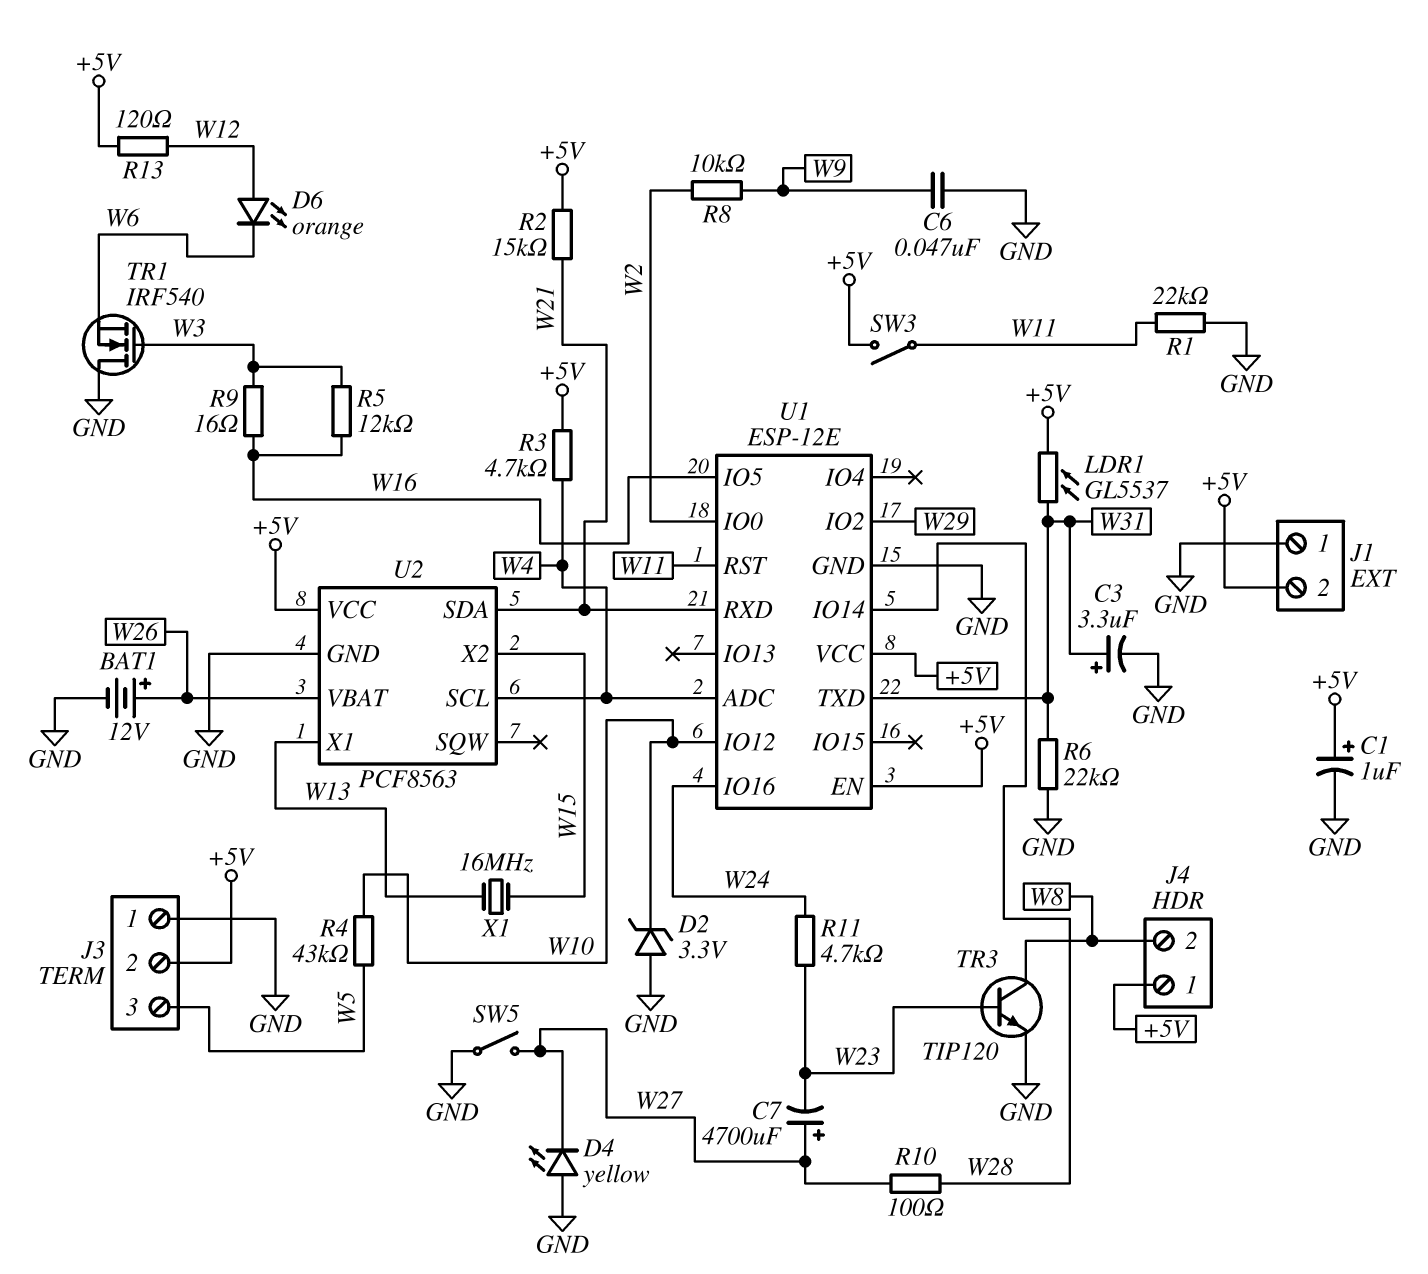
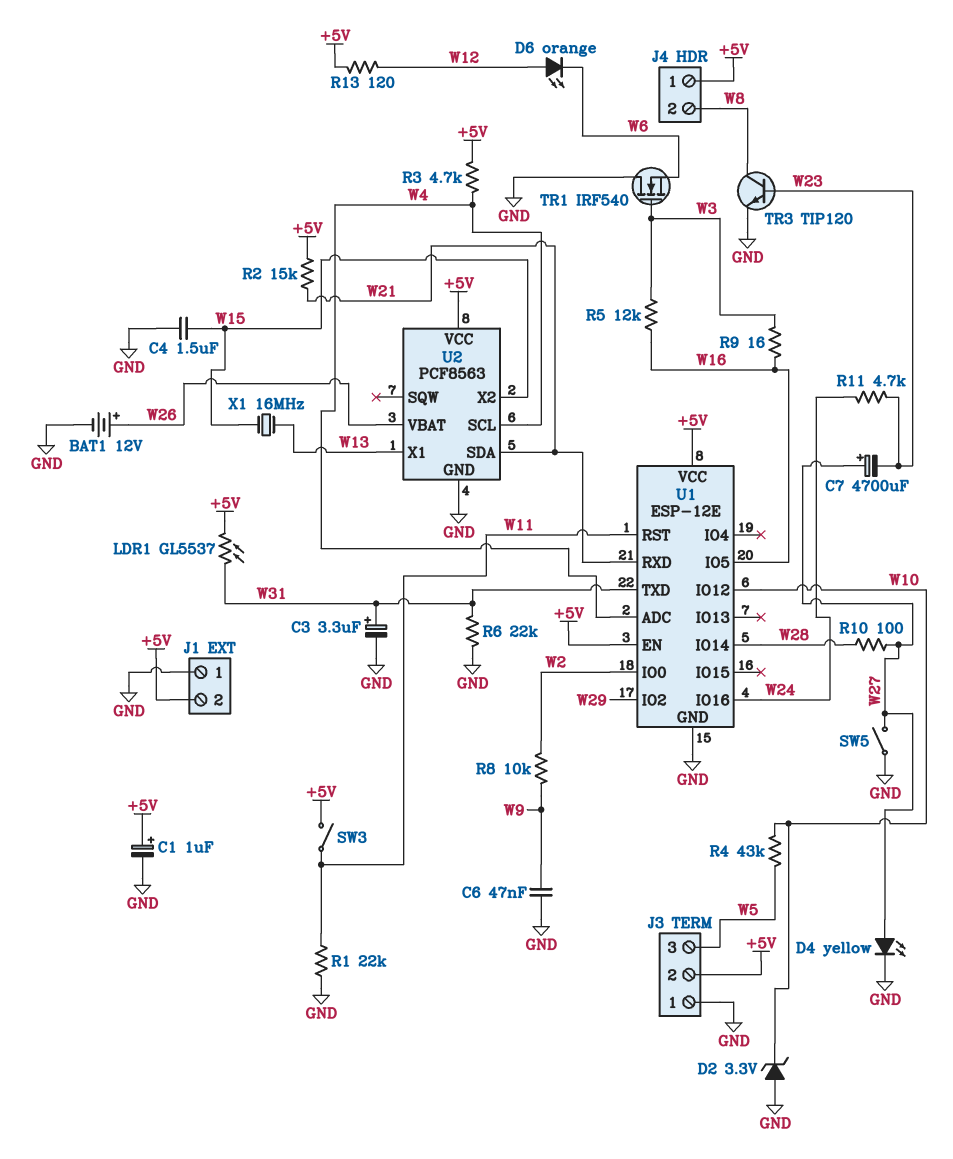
C4: none -> 1.5uF (GND, W15)
D4: LED yellow (A GND, K W27) -> LED yellow (A W27, K GND)

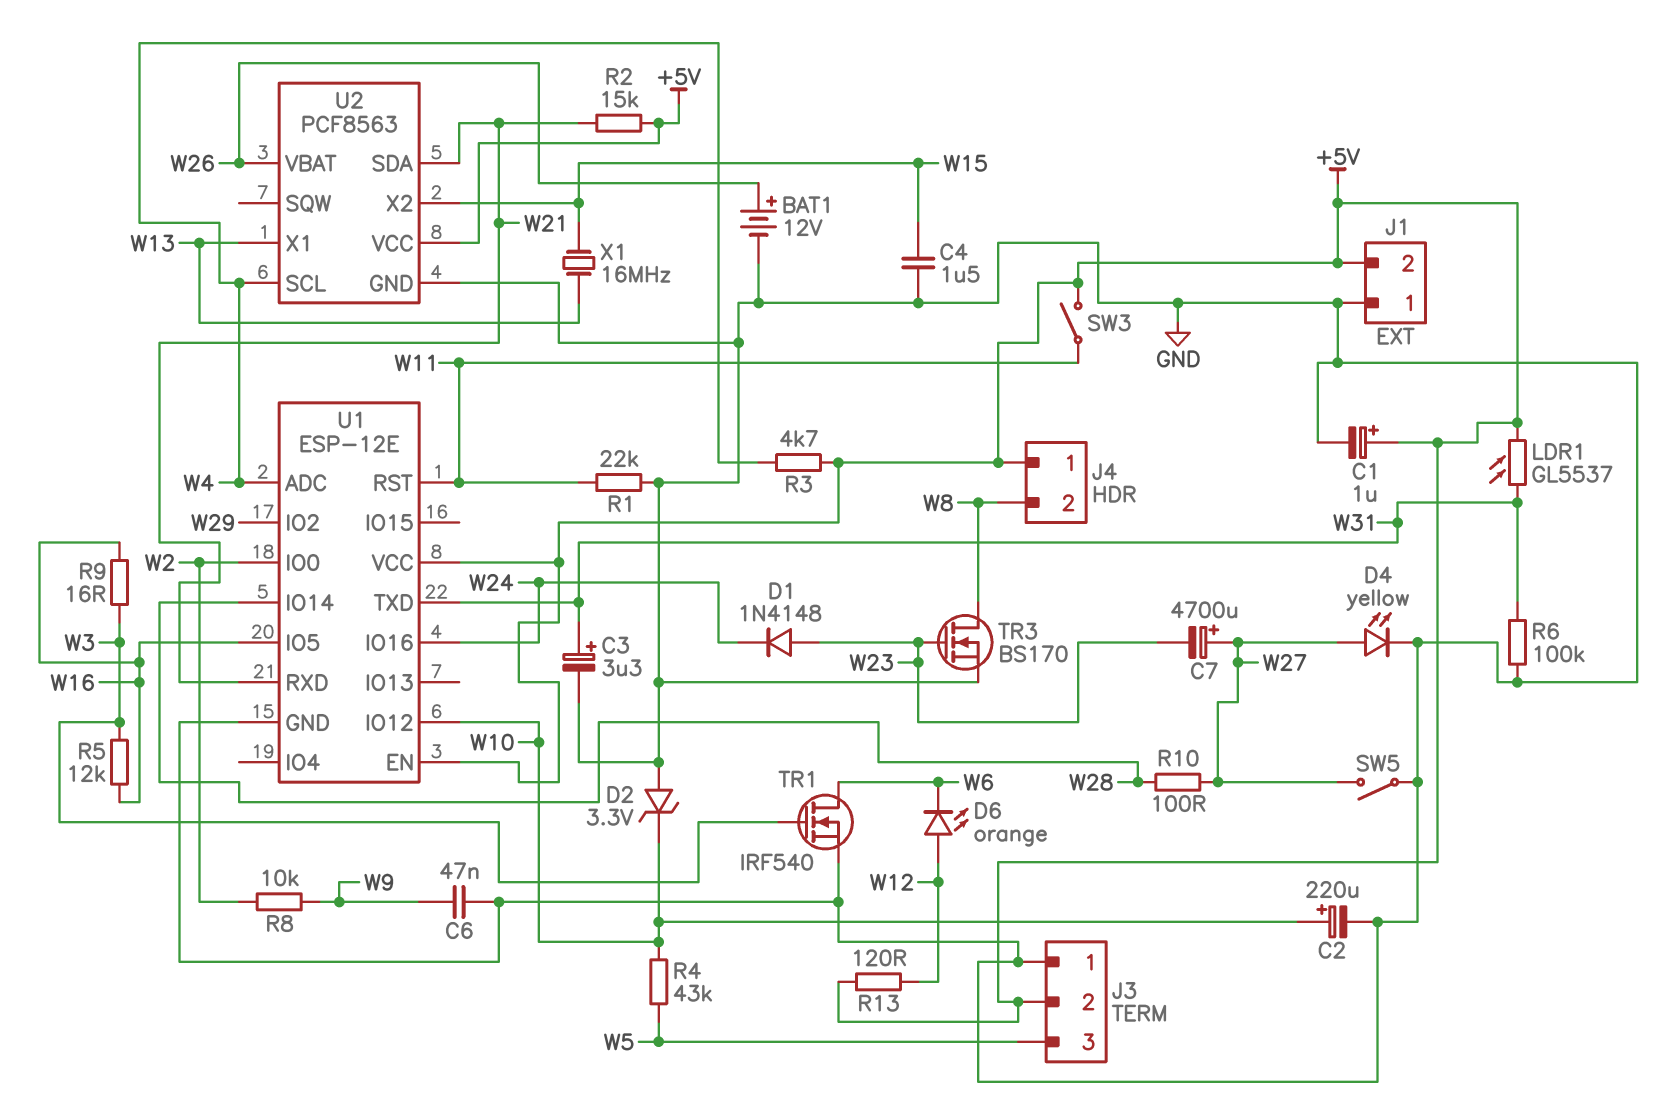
C2: none -> 220uF (plus W10, minus GND)
D1: none -> diode 1N4148 (A W23, K W24)
R6: 22k (GND, W31) -> 100k (GND, W31)
R11: 4.7k (W23, W24) -> none
TR1: NMOS IRF540 (G W3, D GND, S W6) -> NMOS IRF540 (G W3, D W6, S GND)
TR3: NPN TIP120 (B W23, C W8, E GND) -> NMOS BS170 (G W23, D W8, S GND)

